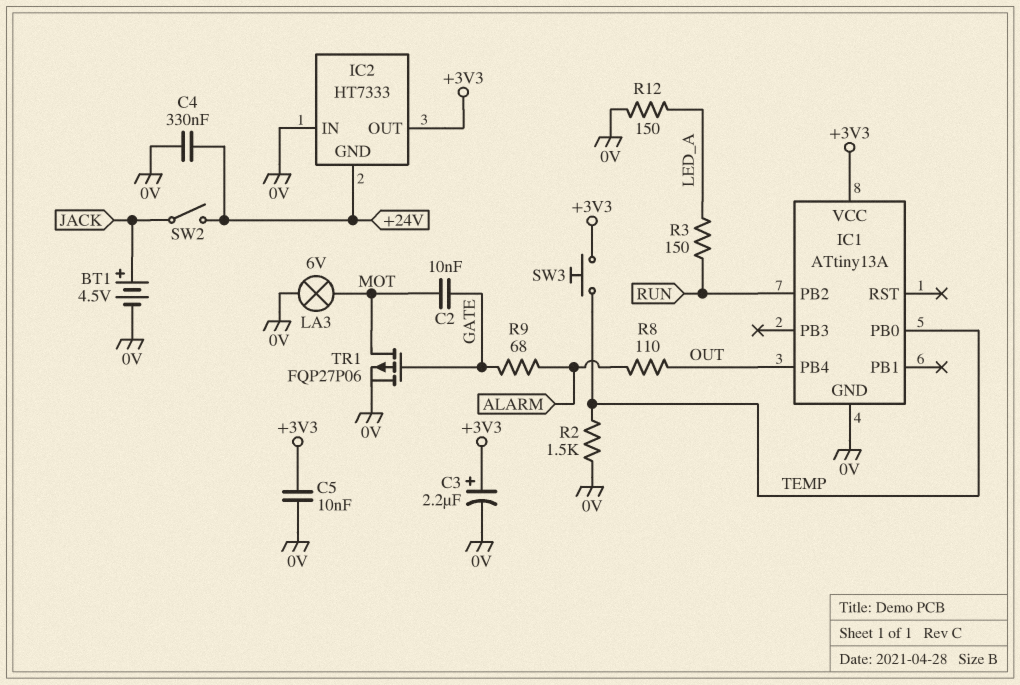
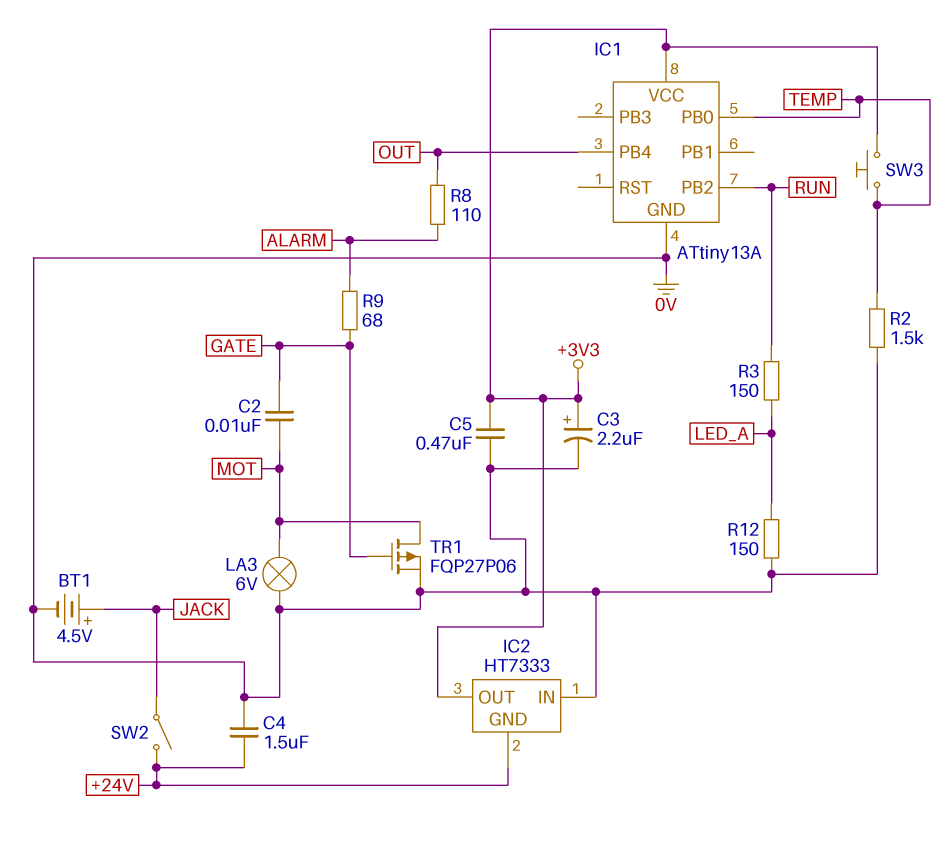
C4: 330nF (+24V, 0V) -> 1.5uF (+24V, 0V)
C5: 10nF (+3V3, 0V) -> 470nF (+3V3, 0V)

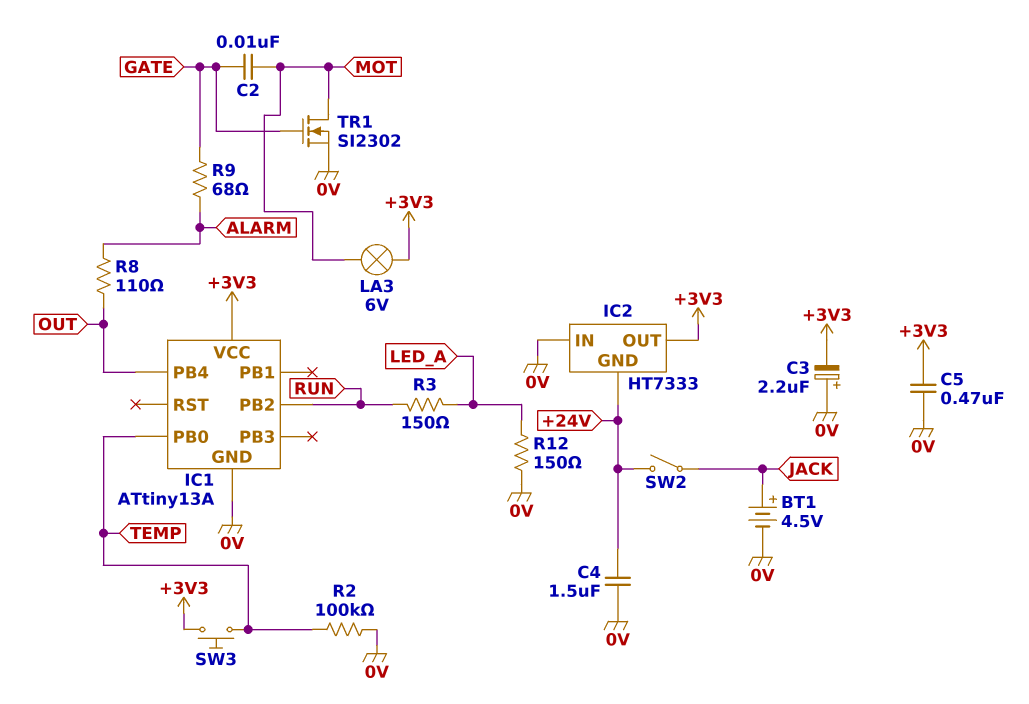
C3: 2.2uF (plus +3V3, minus 0V) -> 2.2uF (plus 0V, minus +3V3)
LA3: lamp 6V (0V, MOT) -> lamp 6V (+3V3, MOT)
R2: 1.5k (0V, TEMP) -> 100k (0V, TEMP)
TR1: PMOS FQP27P06 (G GATE, D MOT, S 0V) -> NMOS SI2302 (G GATE, D MOT, S 0V)

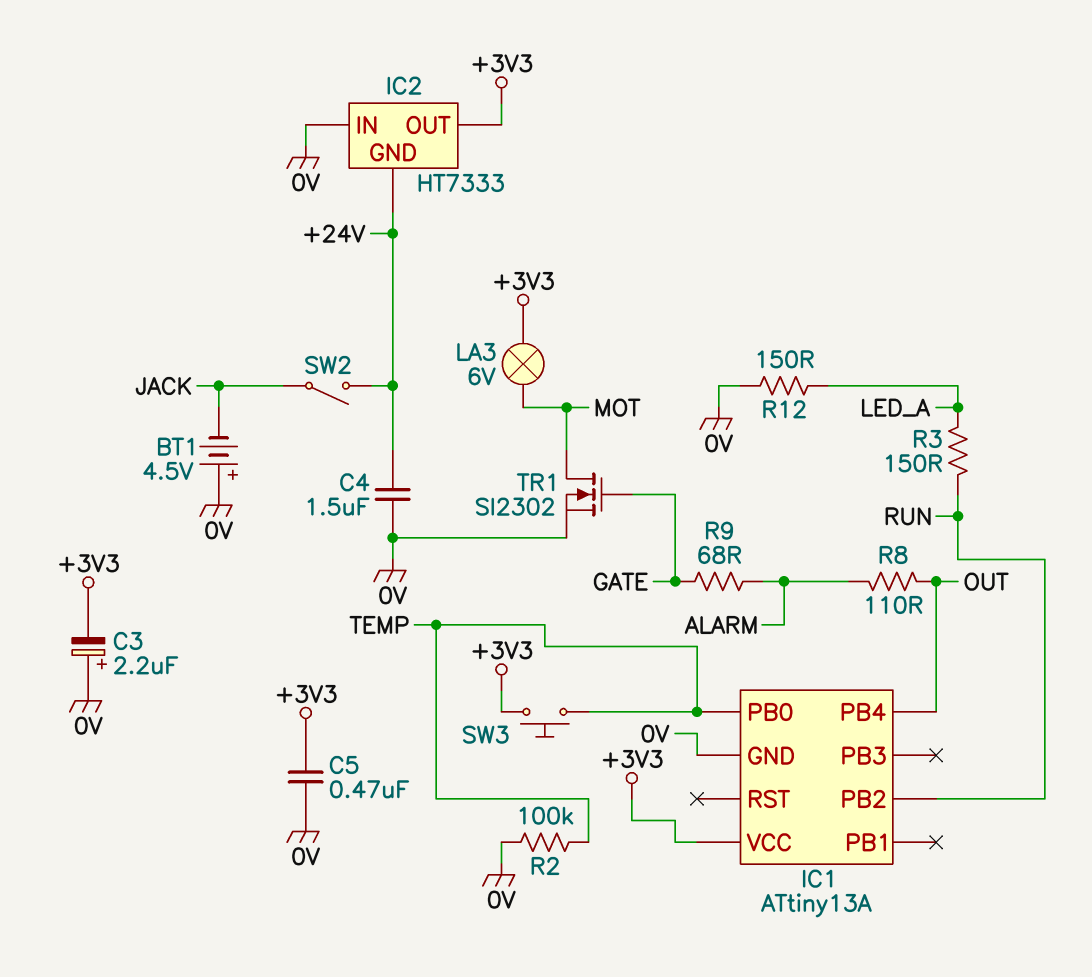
BT1: 4.5V (plus JACK, minus 0V) -> 4.5V (plus 0V, minus JACK)
C2: 10nF (GATE, MOT) -> none

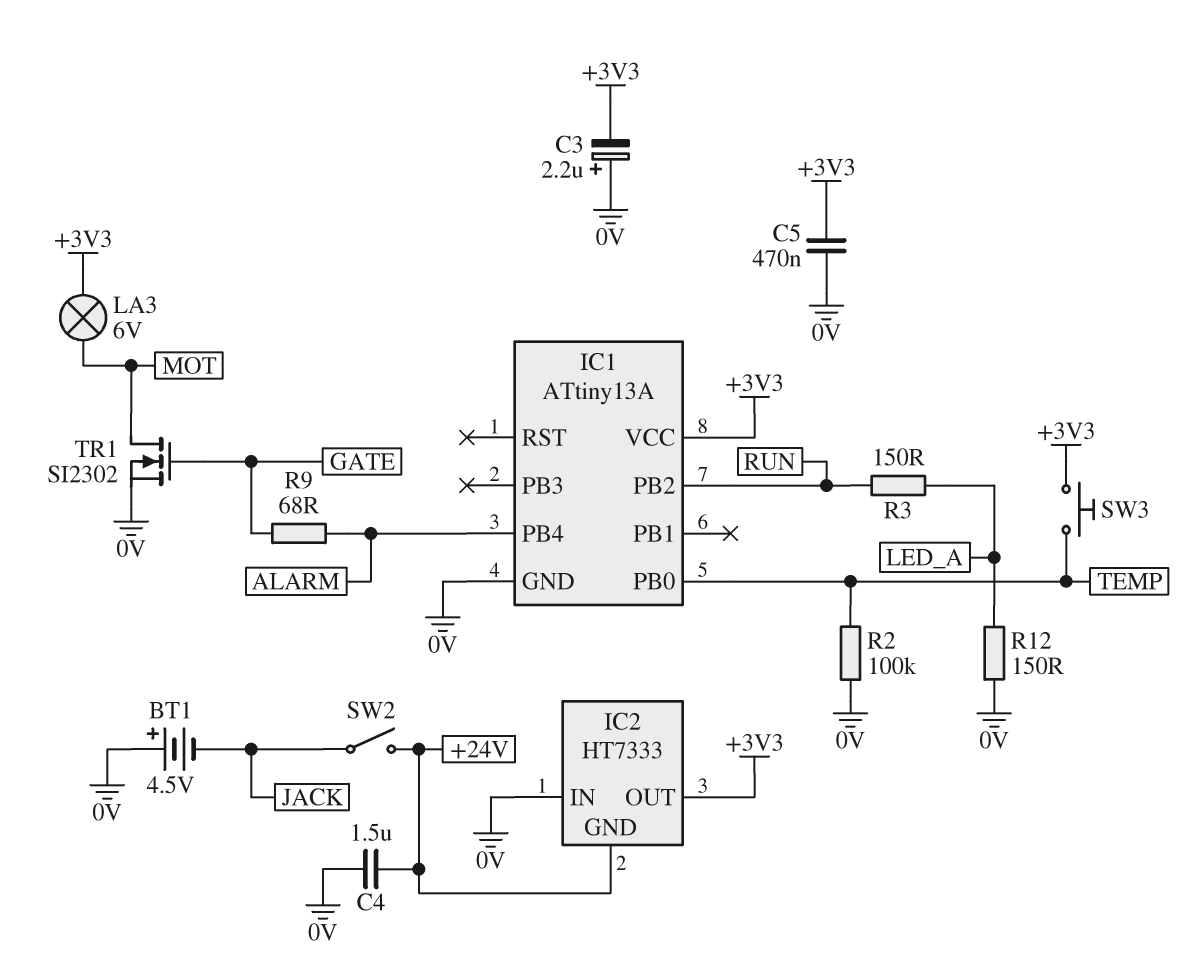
IC1 pin PB4: OUT -> ALARM
R8: 110 (ALARM, OUT) -> none

